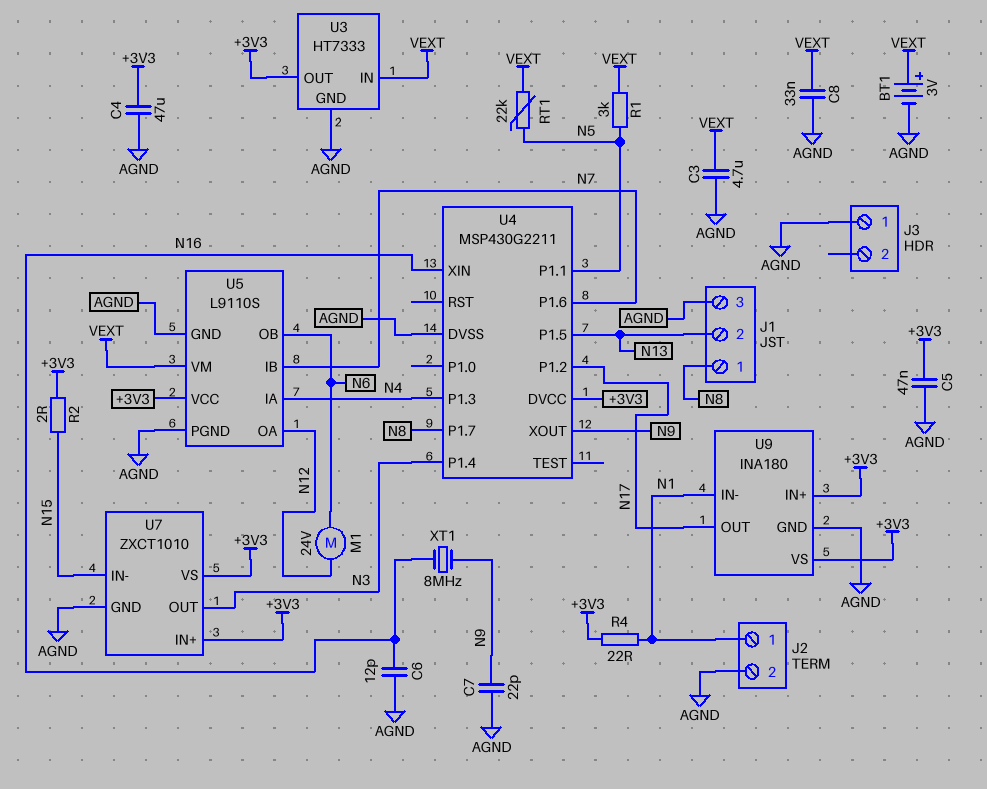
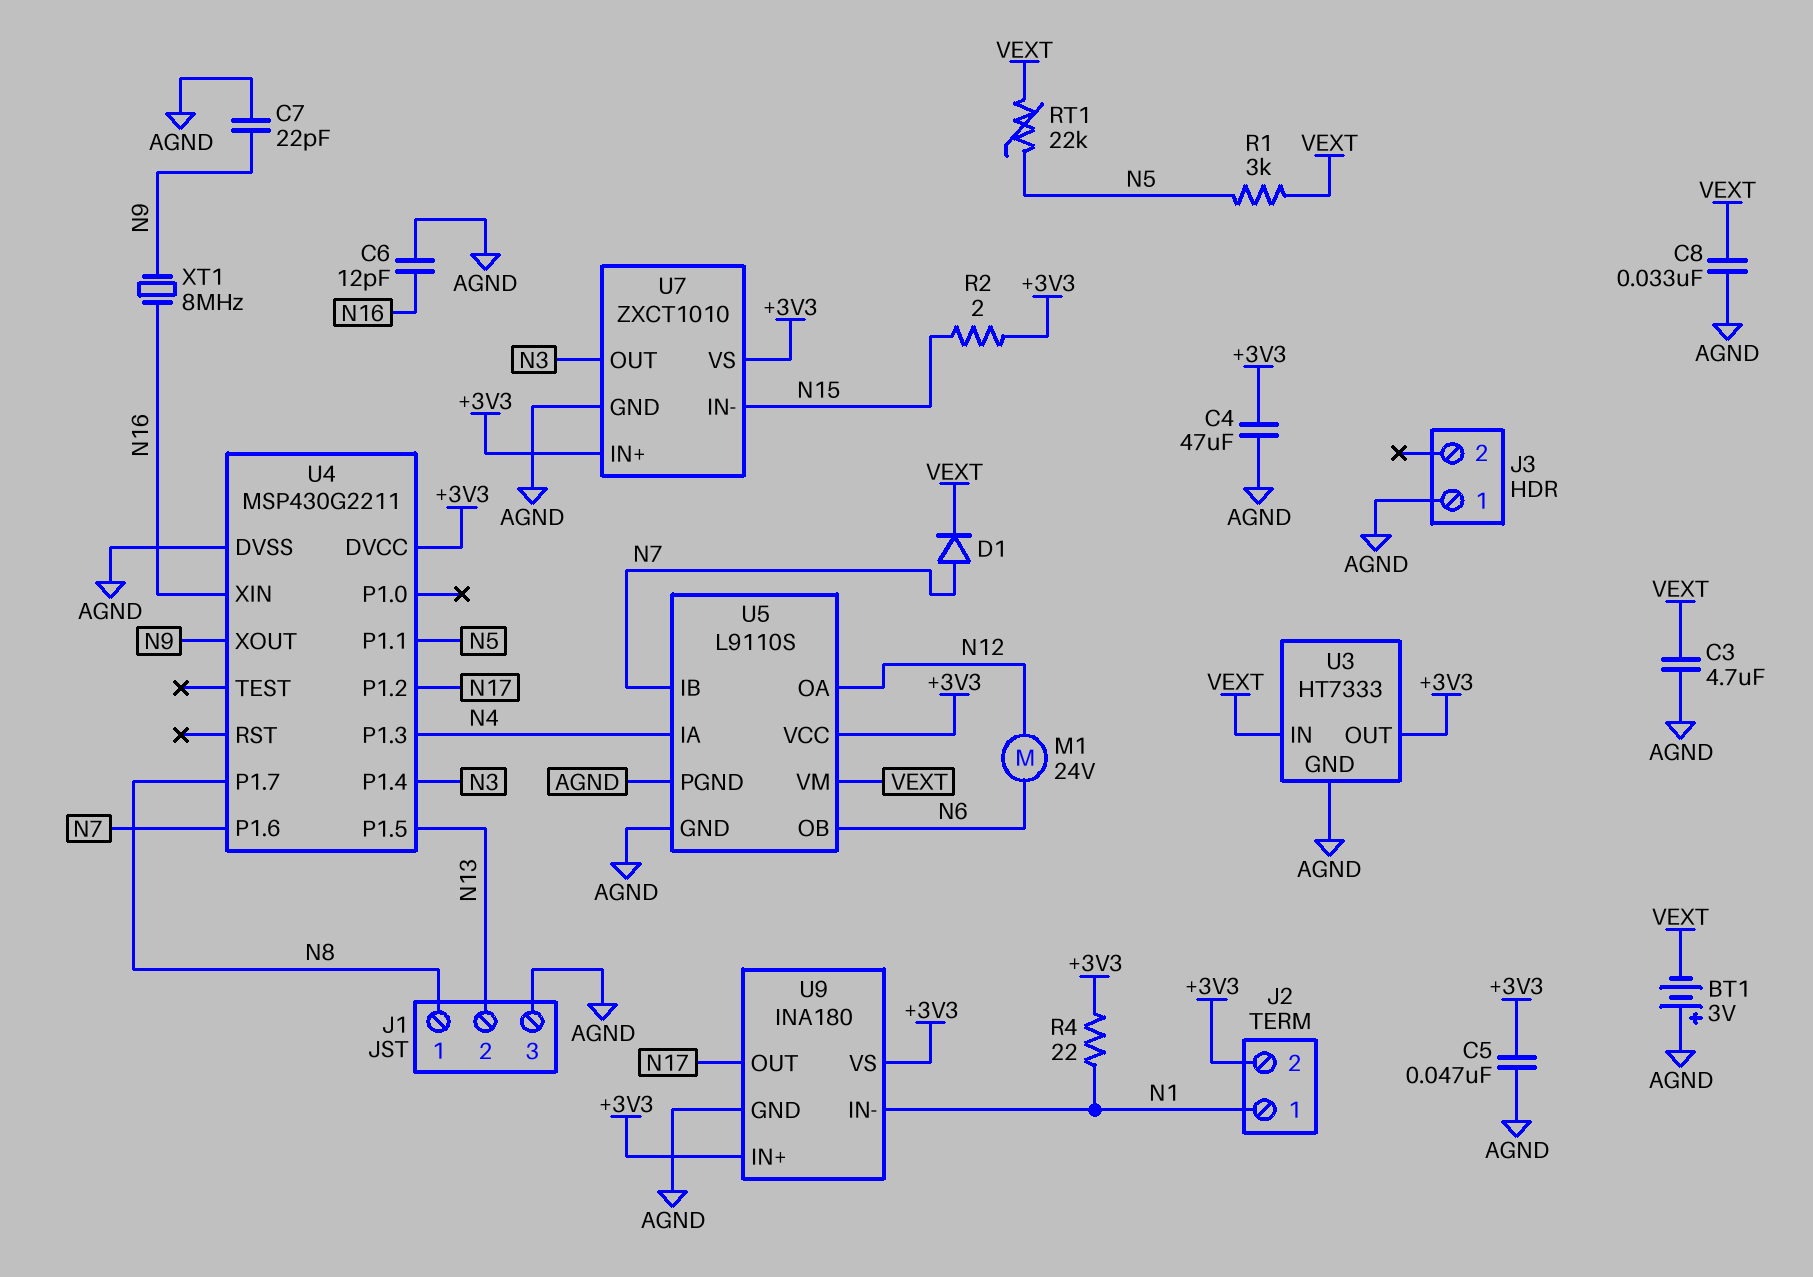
BT1: 3V (plus VEXT, minus AGND) -> 3V (plus AGND, minus VEXT)
D1: none -> diode (A N7, K VEXT)
J2 pin 2: AGND -> +3V3

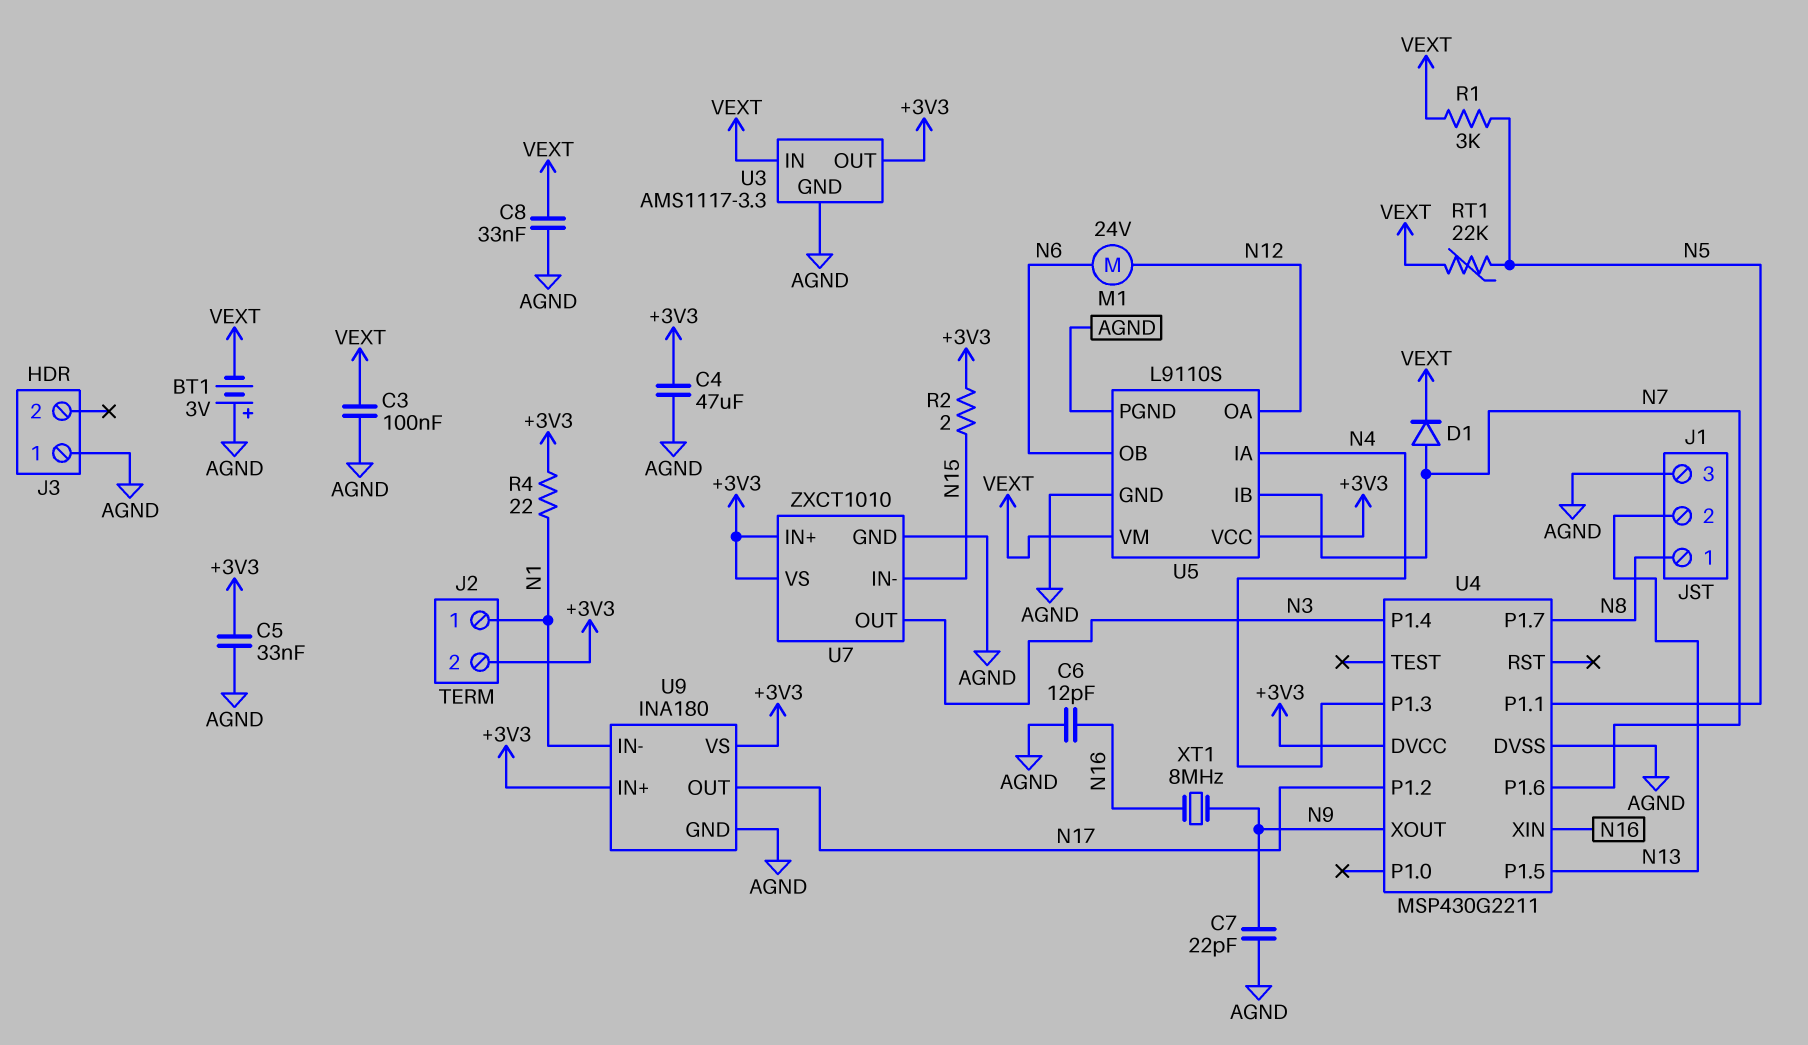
C3: 4.7uF (AGND, VEXT) -> 100nF (AGND, VEXT)
C5: 47nF (+3V3, AGND) -> 33nF (+3V3, AGND)
U3: HT7333 -> AMS1117-3.3

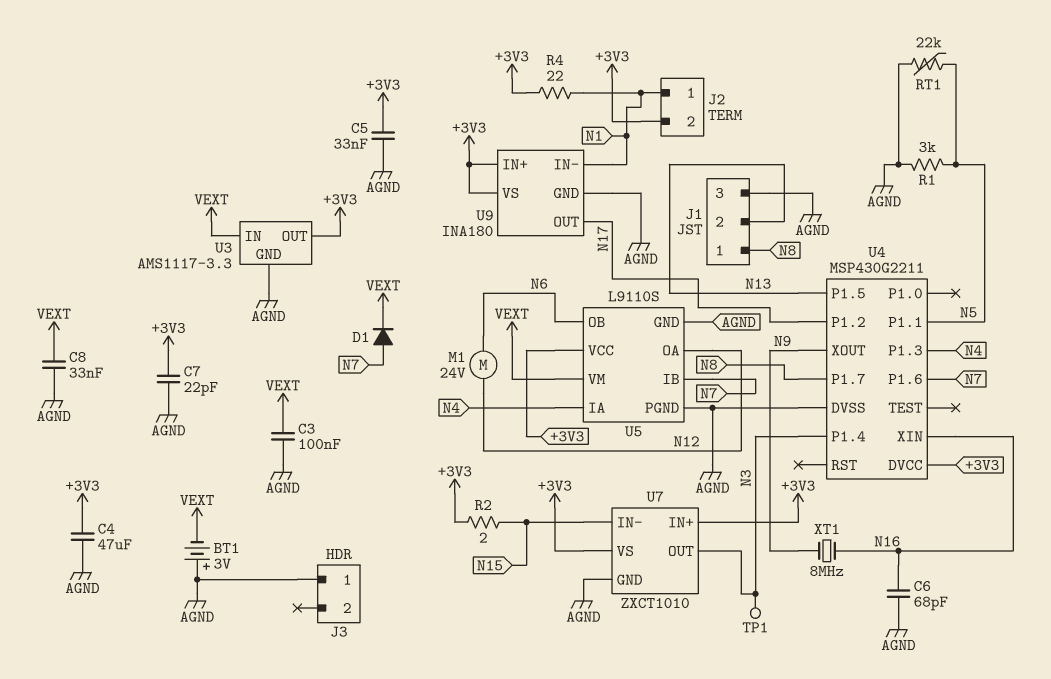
C6: 12pF (AGND, N16) -> 68pF (AGND, N16)
C7: 22pF (AGND, N9) -> 22pF (+3V3, AGND)
R1: 3k (N5, VEXT) -> 3k (AGND, N5)
RT1: 22k (N5, VEXT) -> 22k (AGND, N5)
TP1: none -> test point (N3)

